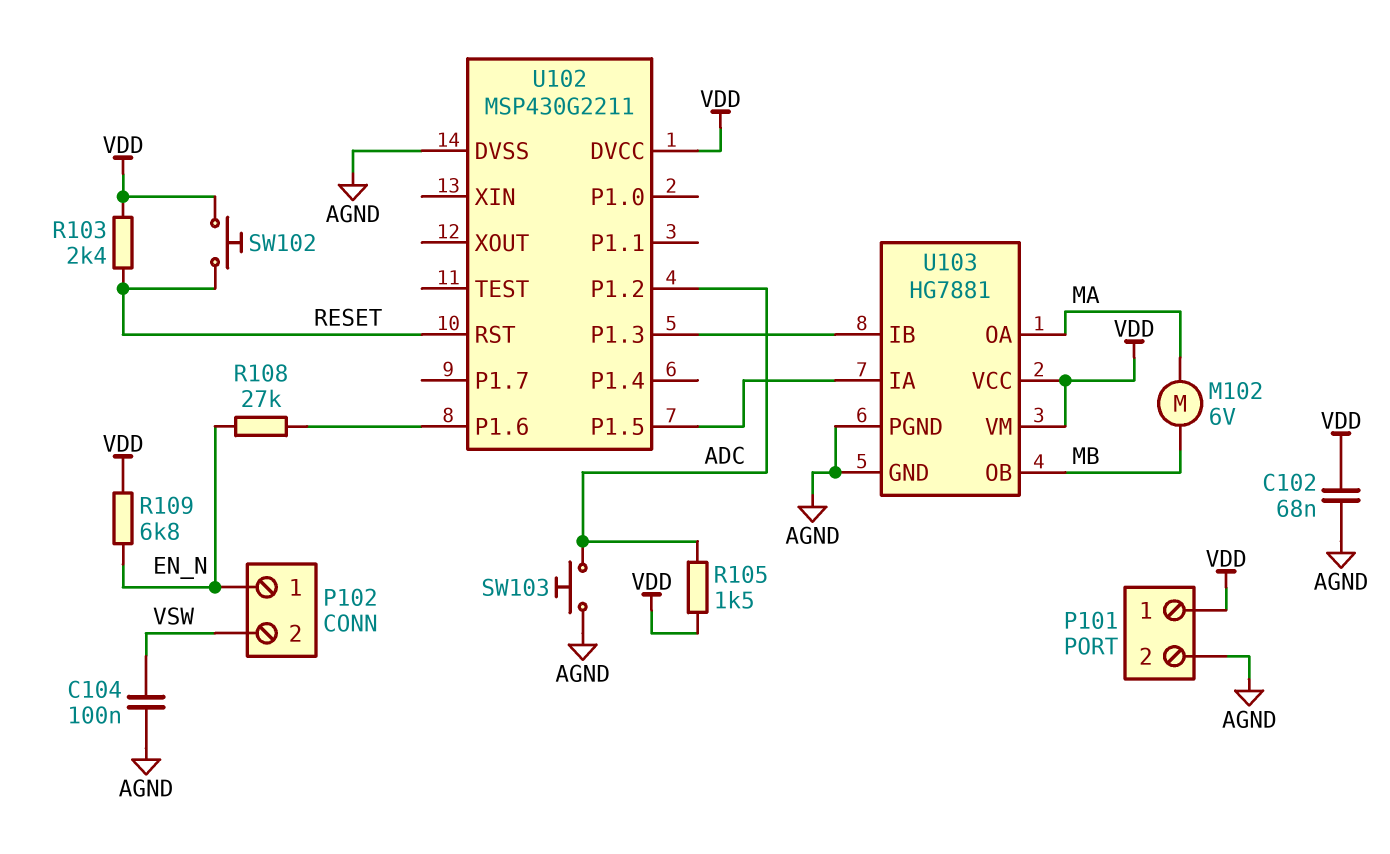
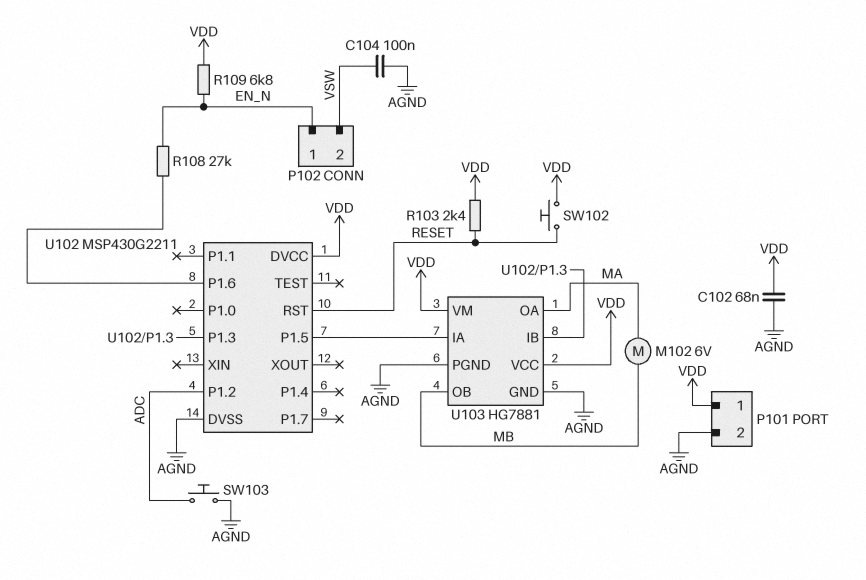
R105: 1.5k (ADC, VDD) -> none

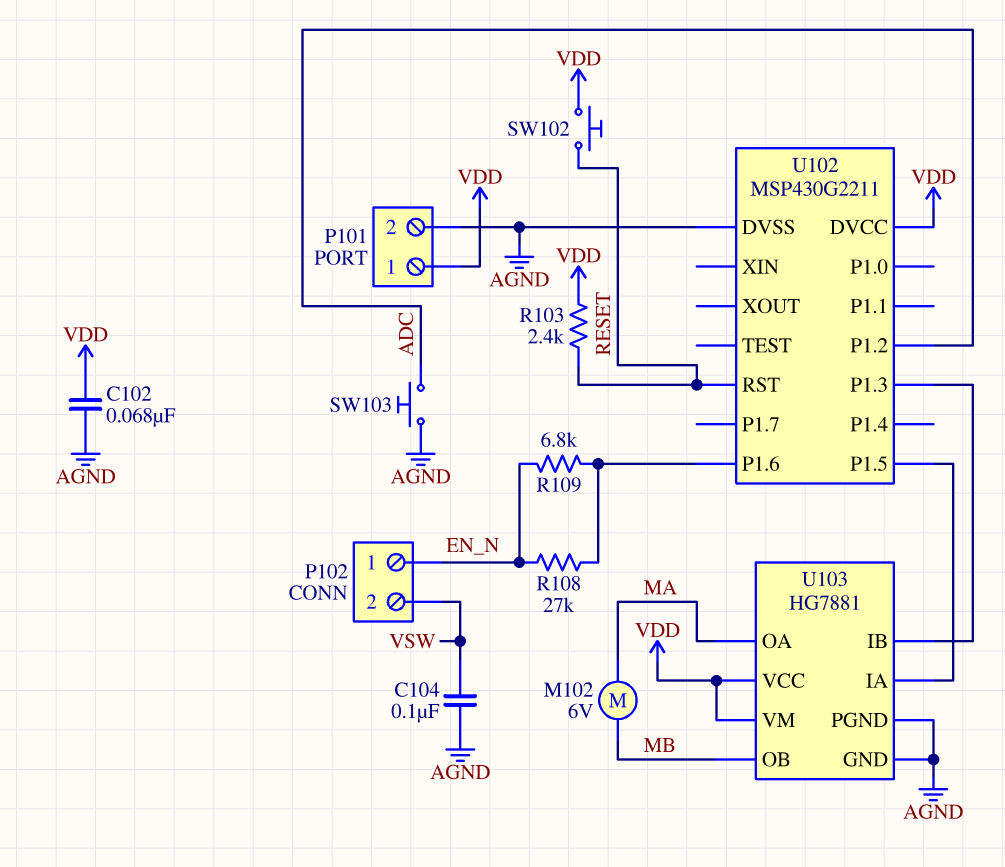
R109: 6.8k (EN_N, VDD) -> 6.8k (EN_N, U102/P1.6)

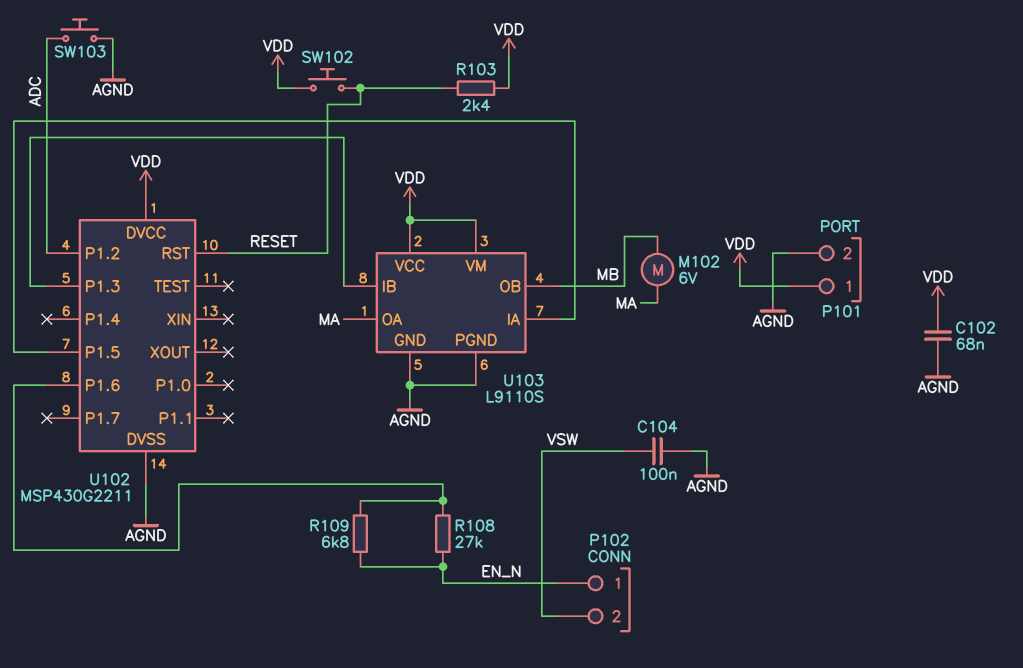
U103: HG7881 -> L9110S

